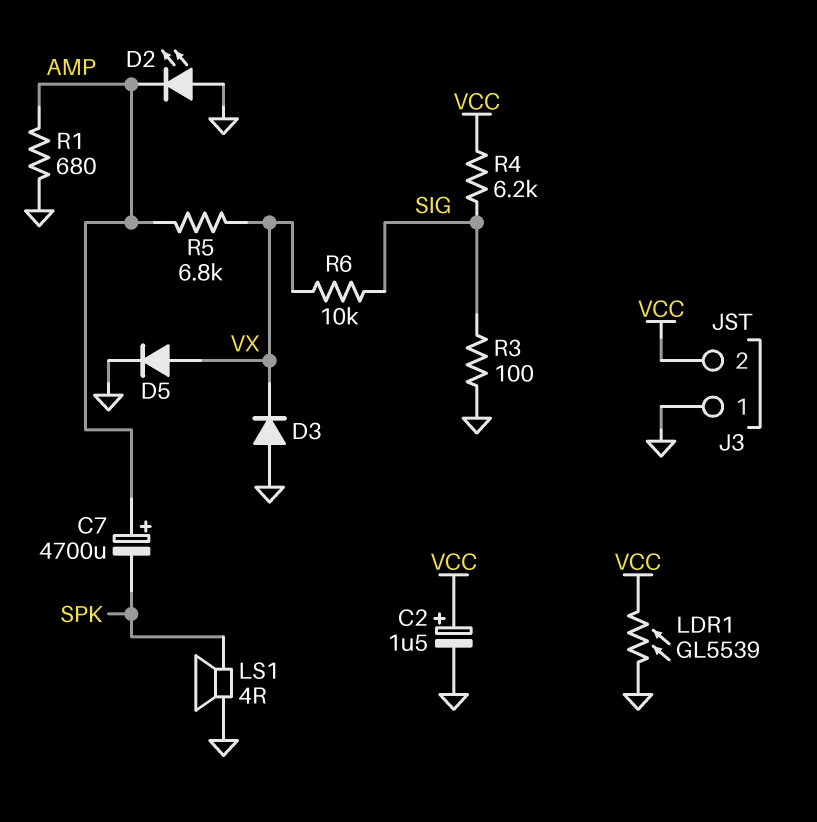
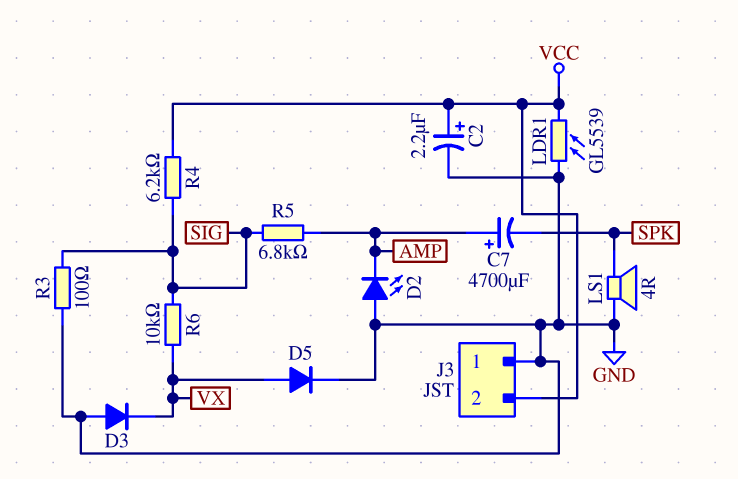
C2: 1.5uF (plus VCC, minus GND) -> 2.2uF (plus VCC, minus GND)
R1: 680 (AMP, GND) -> none
R5: 6.8k (AMP, VX) -> 6.8k (AMP, SIG)

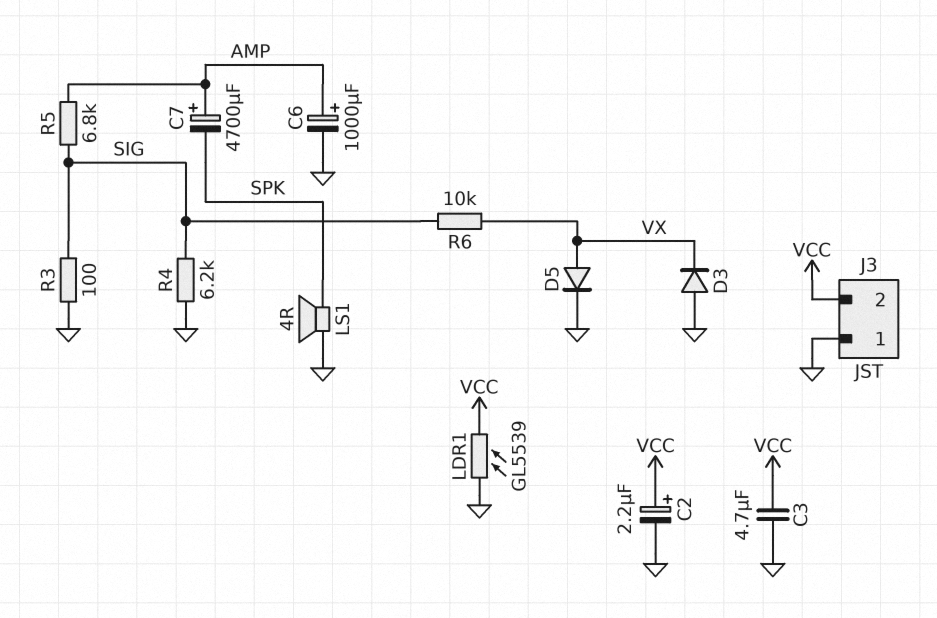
C3: none -> 4.7uF (GND, VCC)
C6: none -> 1000uF (plus AMP, minus GND)
D2: LED (A GND, K AMP) -> none
R4: 6.2k (SIG, VCC) -> 6.2k (GND, SIG)

